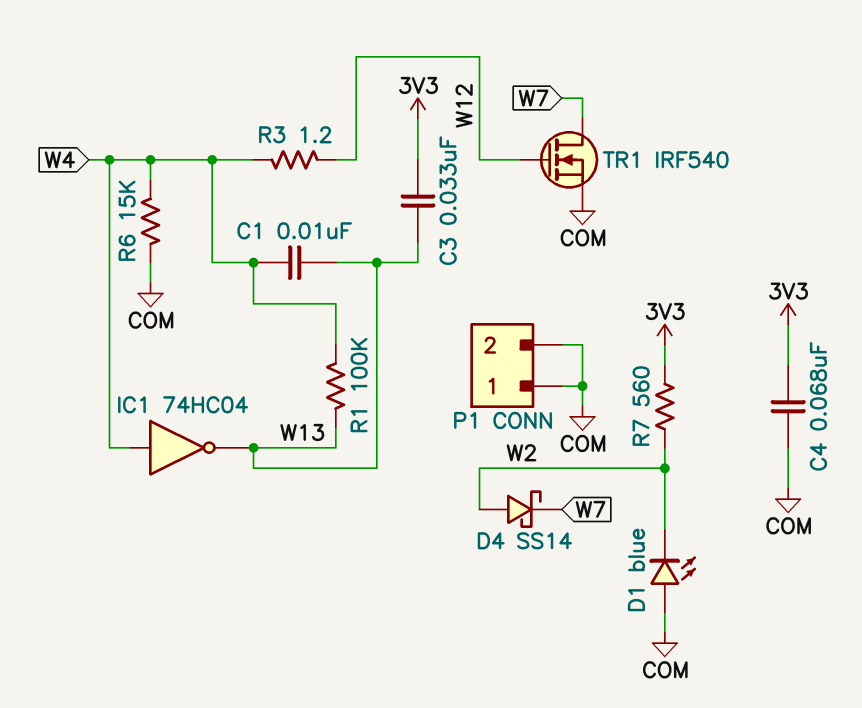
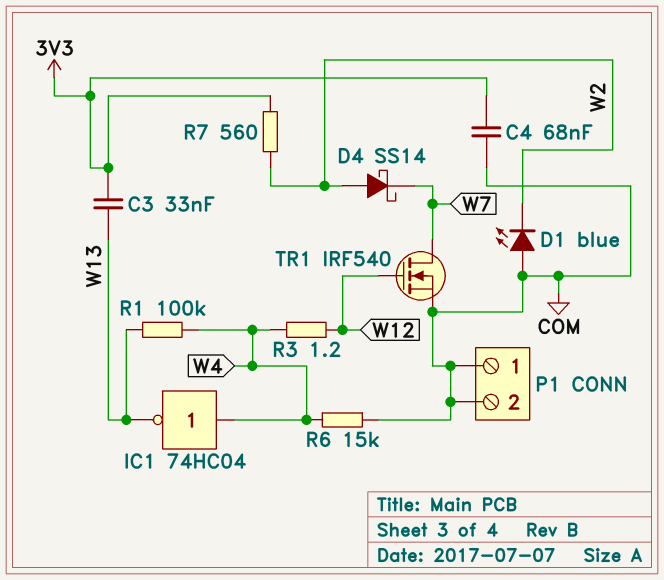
C1: 10nF (W4, W13) -> none

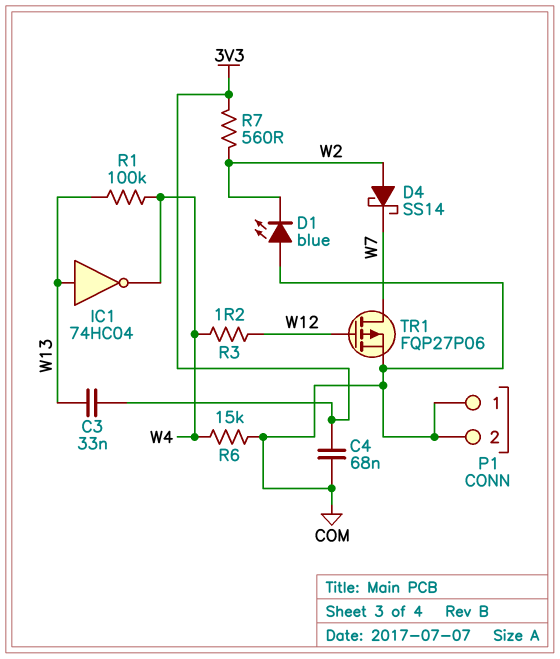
IC1: NOT 74HC04 (in W4, out W13) -> NOT 74HC04 (in W13, out W4)
TR1: NMOS IRF540 (G W12, D W7, S COM) -> PMOS FQP27P06 (G W12, D W7, S COM)

